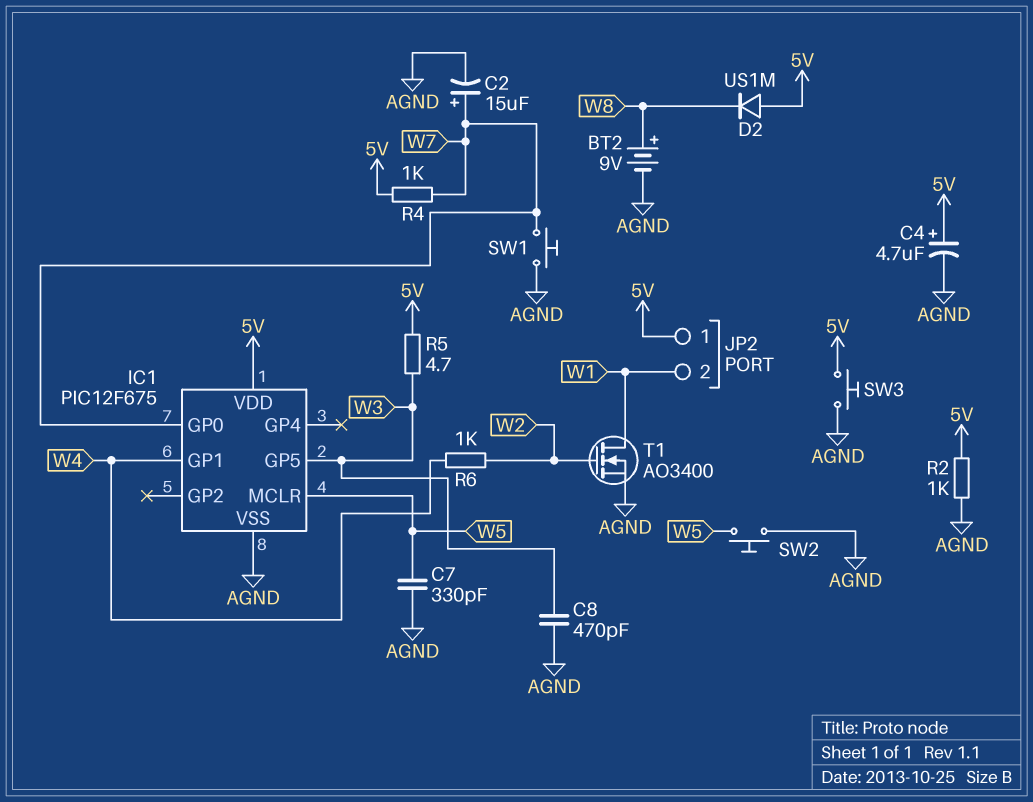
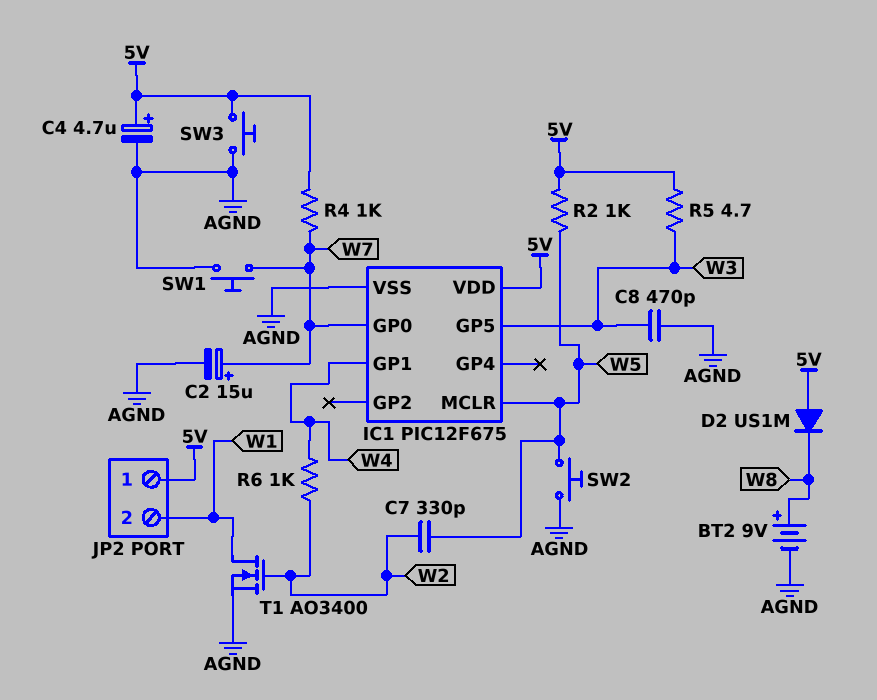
C7: 330pF (AGND, W5) -> 330pF (W2, W5)
R2: 1k (5V, AGND) -> 1k (5V, W5)

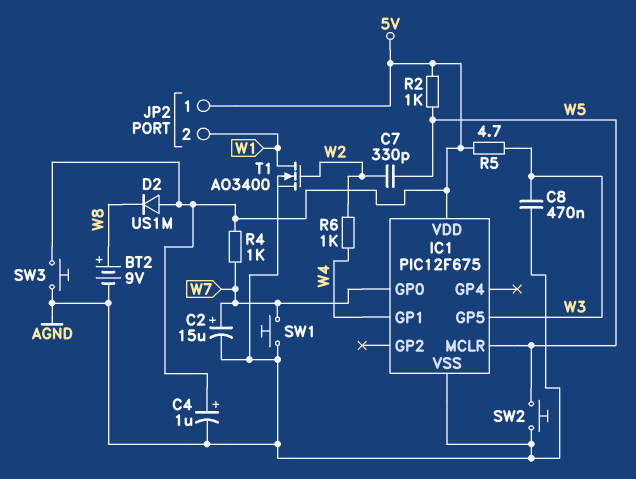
C4: 4.7uF (plus 5V, minus AGND) -> 1uF (plus 5V, minus AGND)
C8: 470pF (AGND, W3) -> 470nF (AGND, W3)

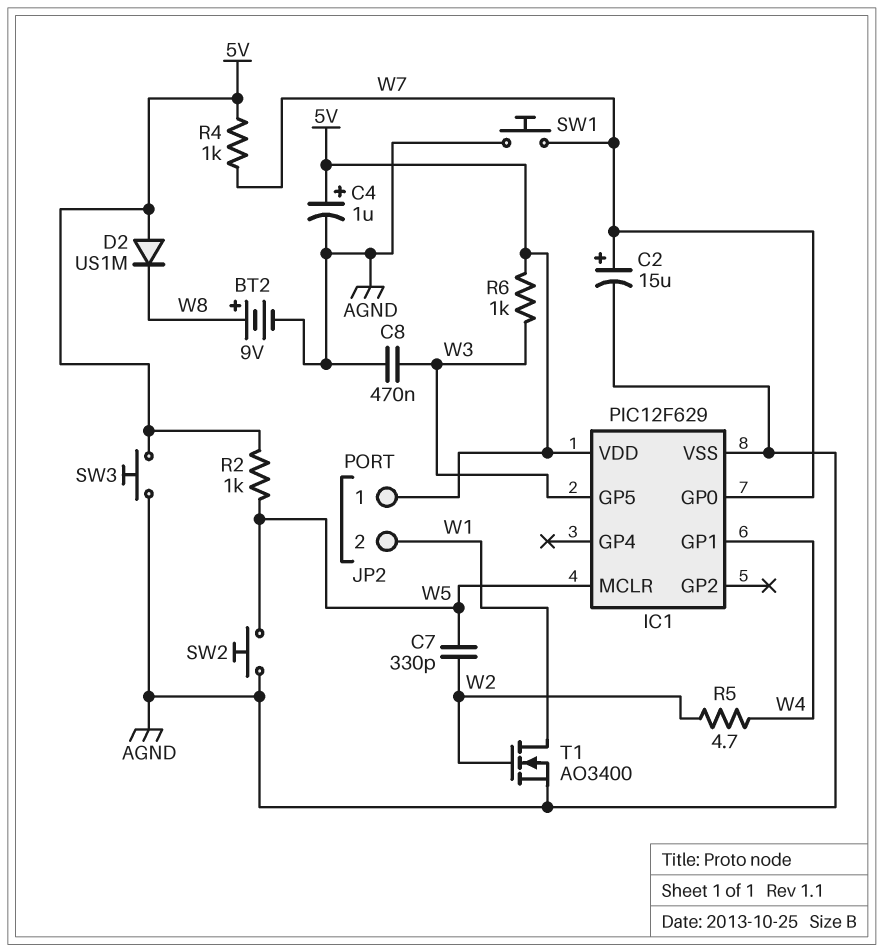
IC1: PIC12F675 -> PIC12F629
R5: 4.7 (5V, W3) -> 4.7 (W2, W4)
R6: 1k (W2, W4) -> 1k (5V, W3)

